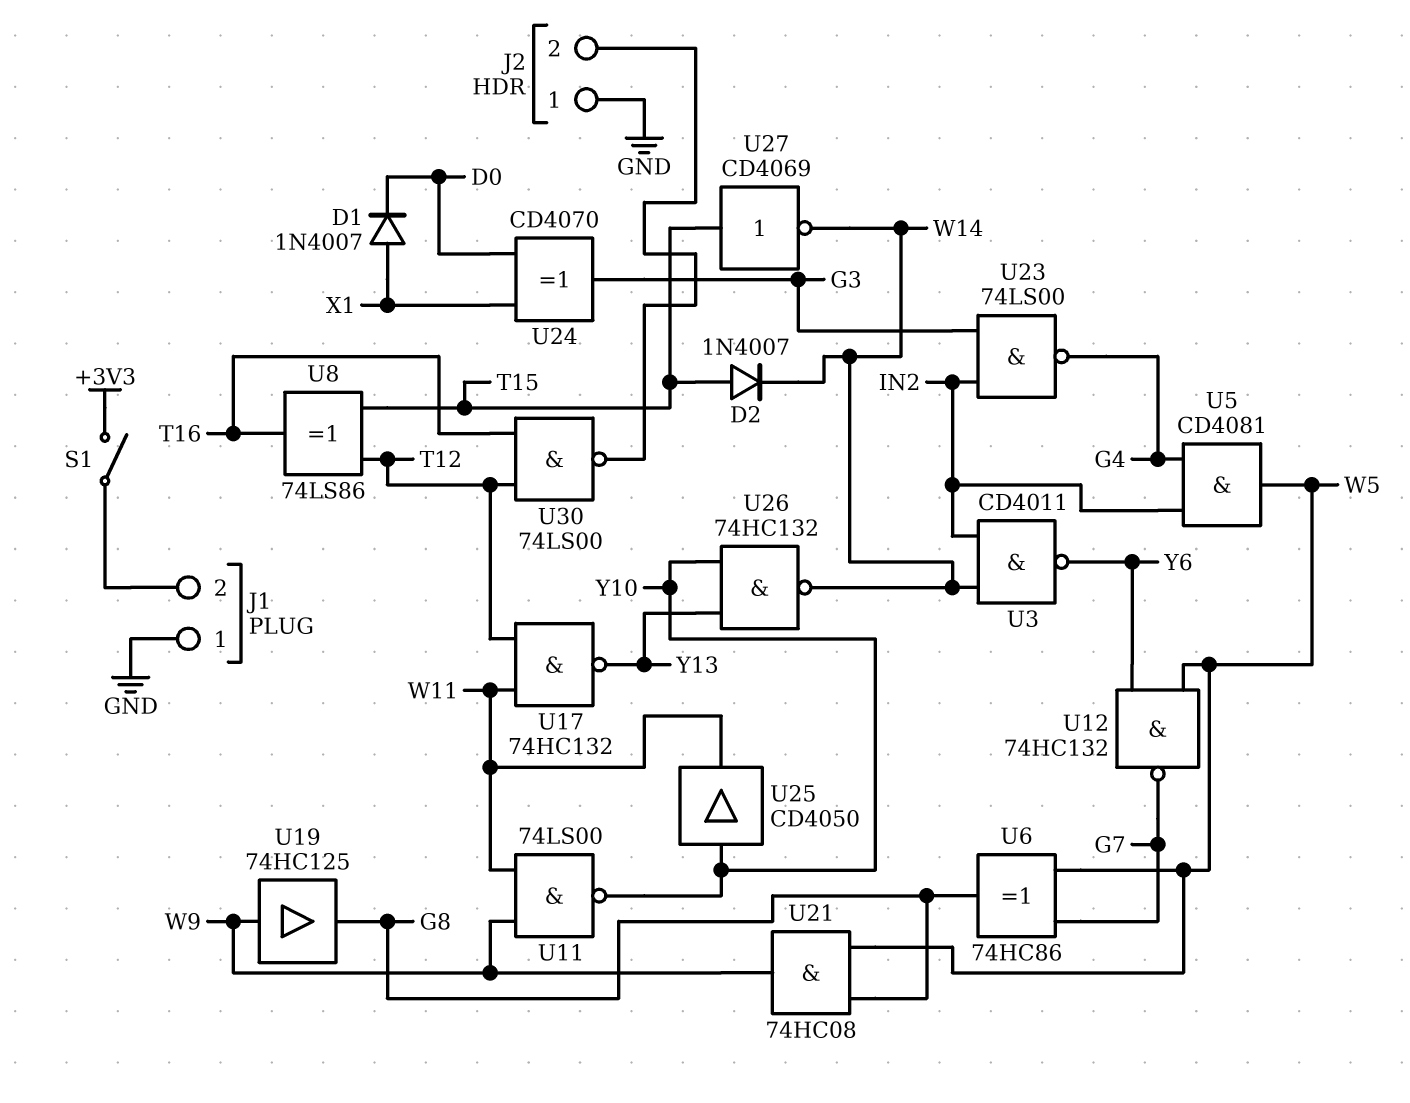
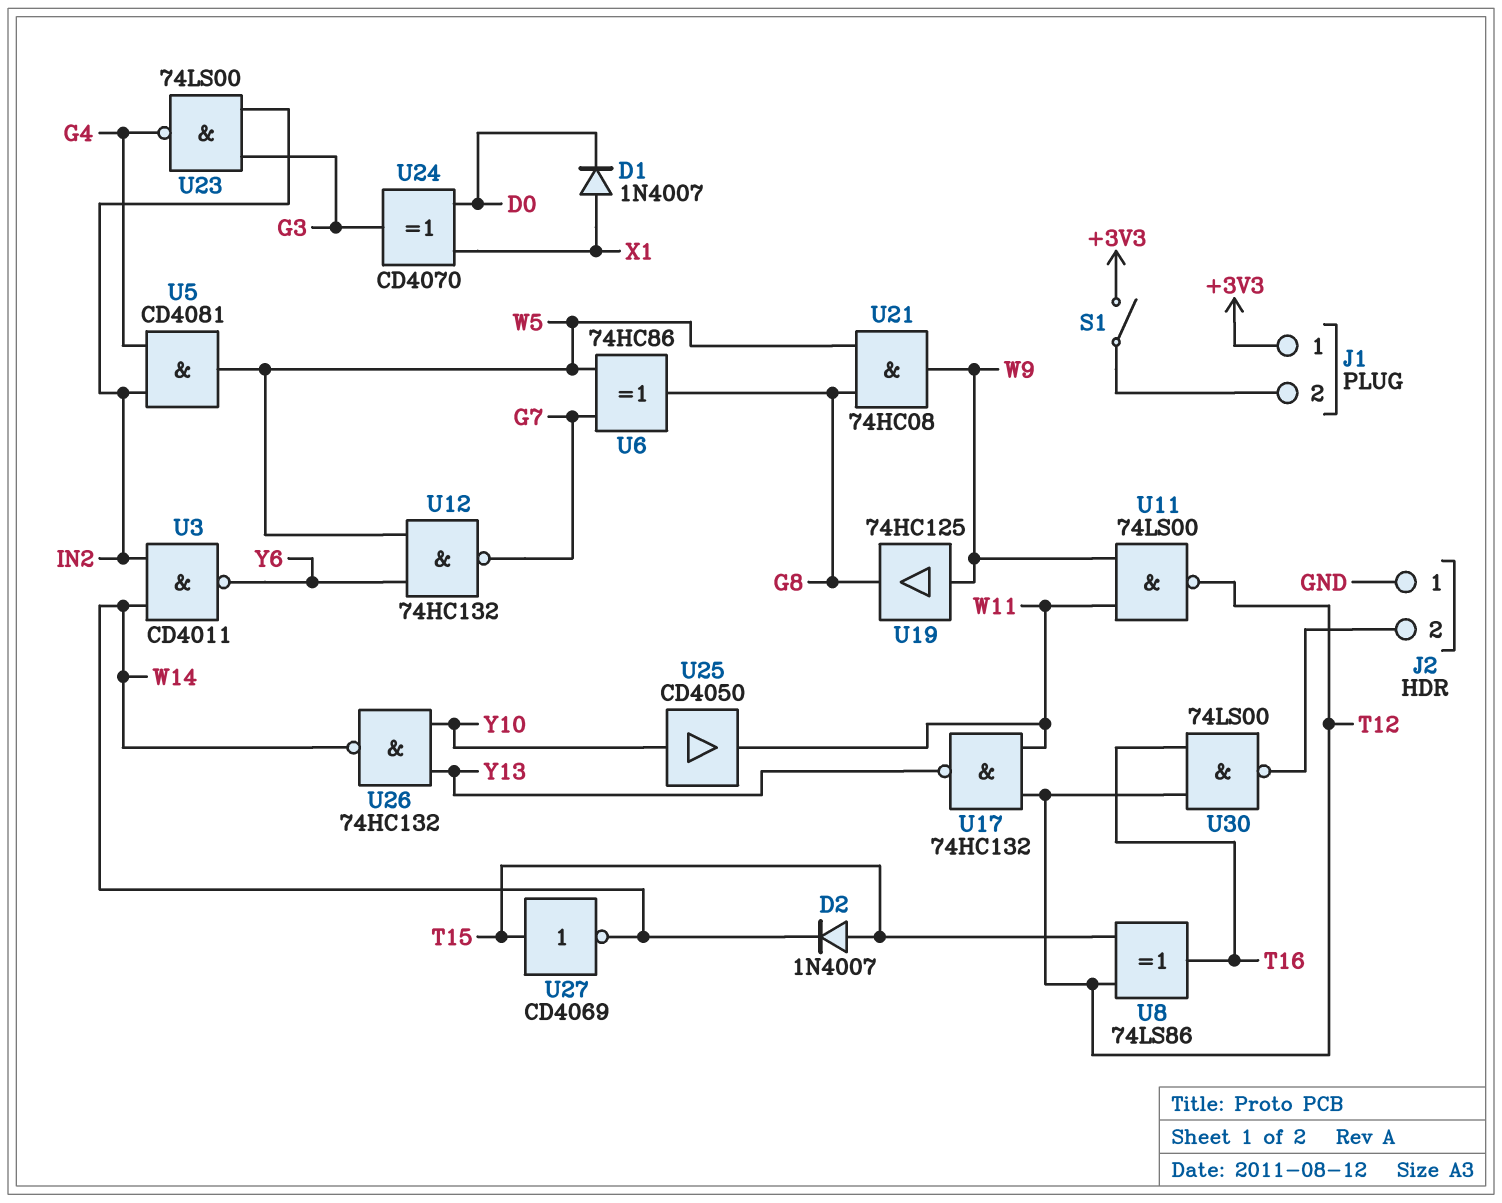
J1 pin 1: GND -> +3V3
U11: NAND 74LS00 (in W9, in W11, out Y10) -> NAND 74LS00 (in W9, in W11, out T12)

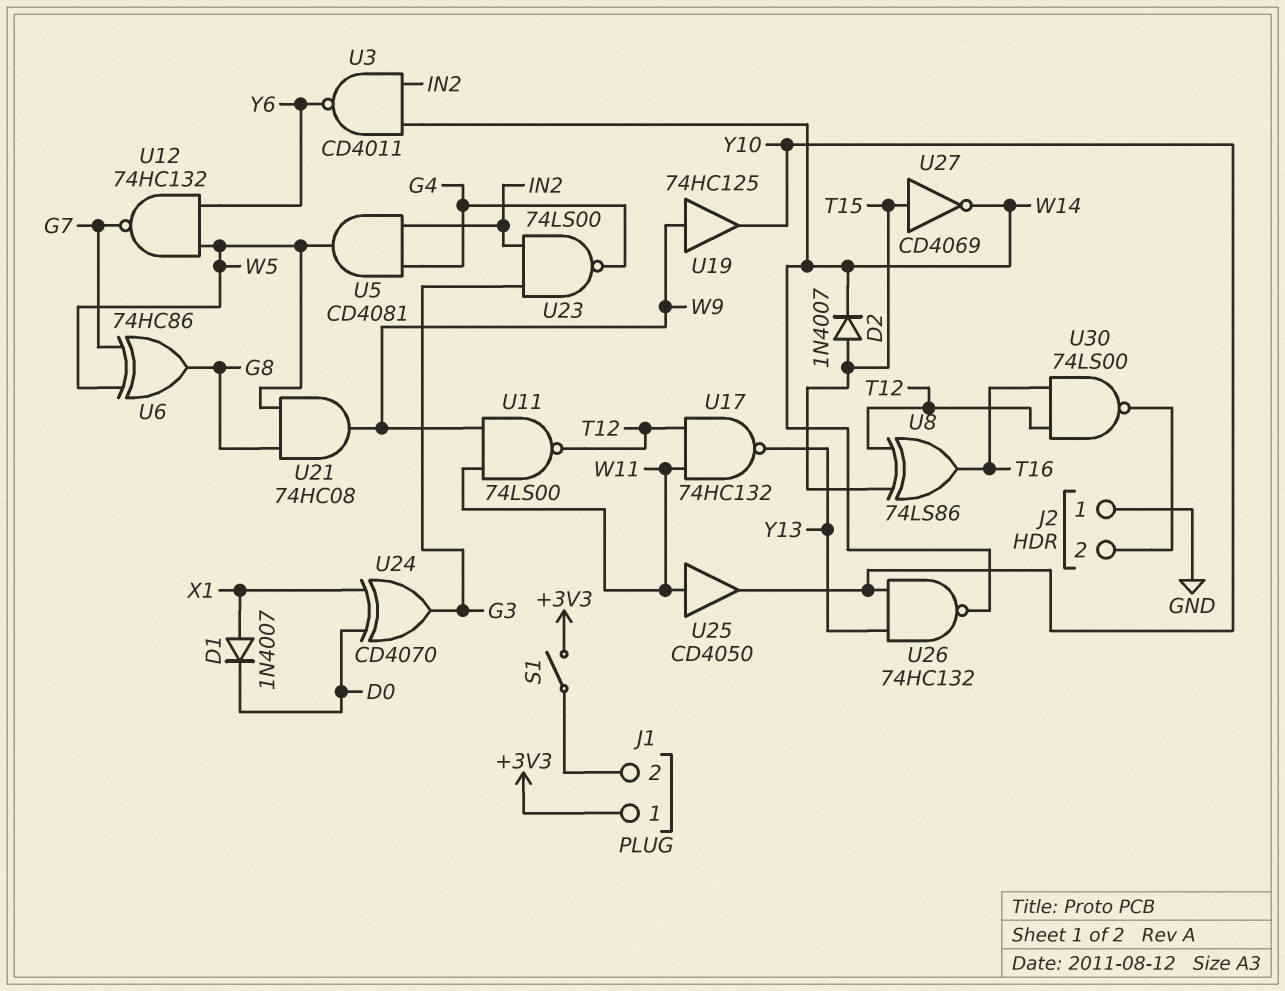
U19: buffer 74HC125 (in W9, out G8) -> buffer 74HC125 (in W9, out Y10)
U25: buffer CD4050 (in Y10, out W11) -> buffer CD4050 (in W11, out Y10)

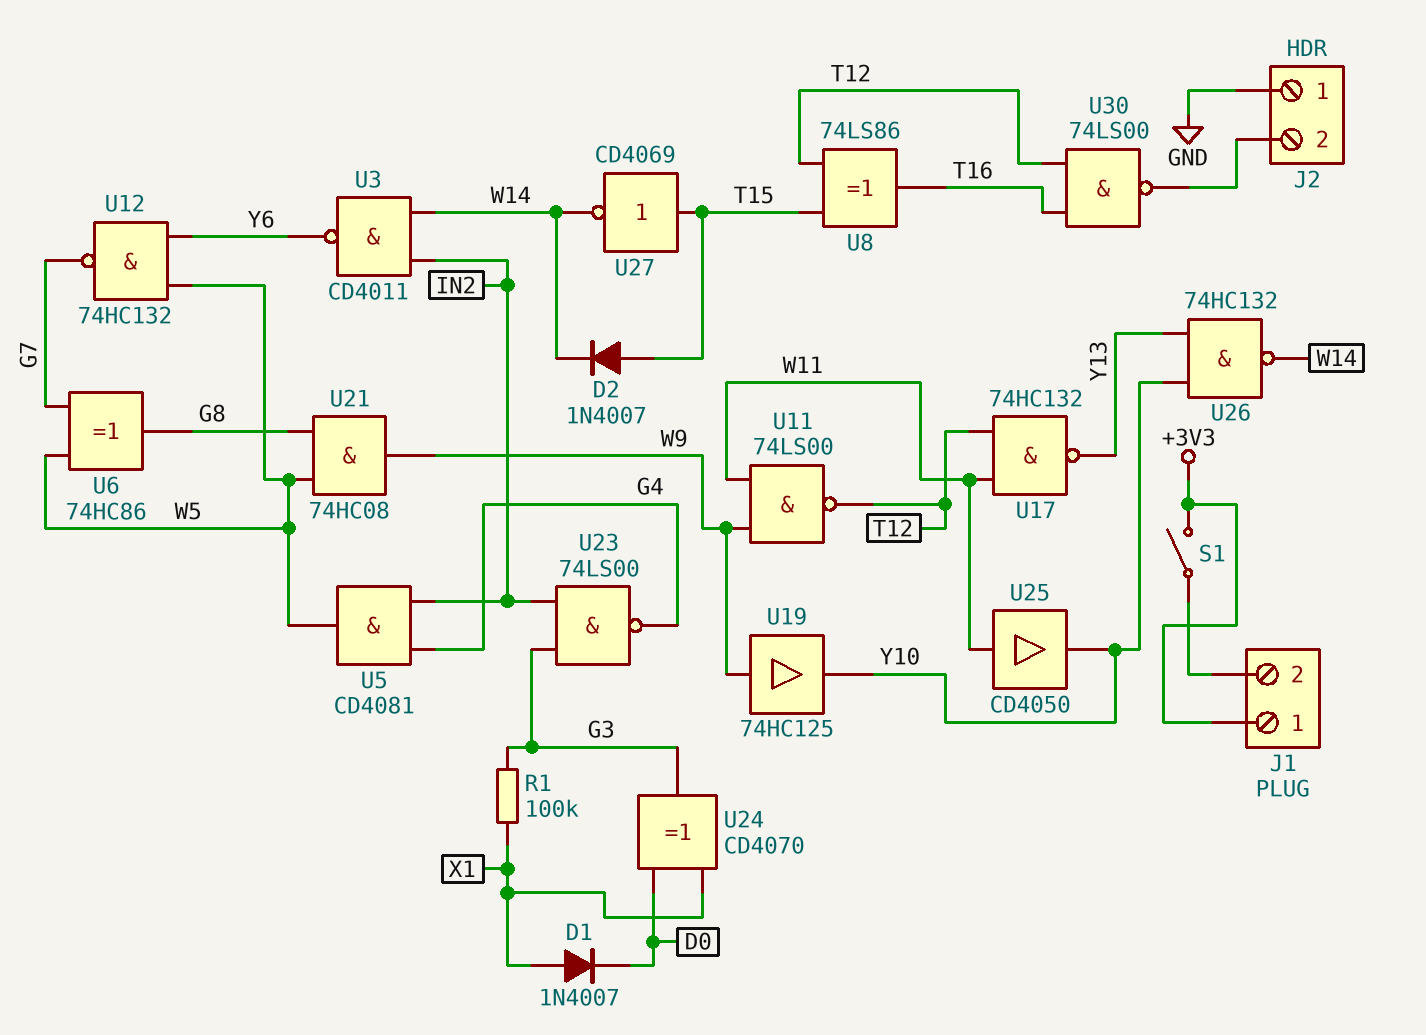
R1: none -> 100k (G3, X1)

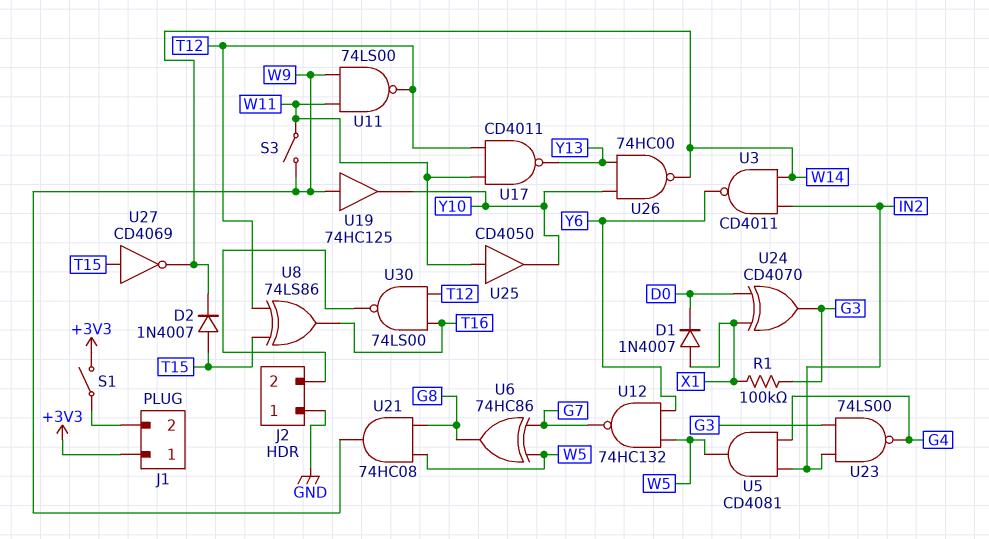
S3: none -> switch (W9, W11)
U17: NAND 74HC132 (in T12, in W11, out Y13) -> NAND CD4011 (in T12, in W11, out Y13)
U26: NAND 74HC132 (in Y10, in Y13, out W14) -> NAND 74HC00 (in Y10, in Y13, out W14)

